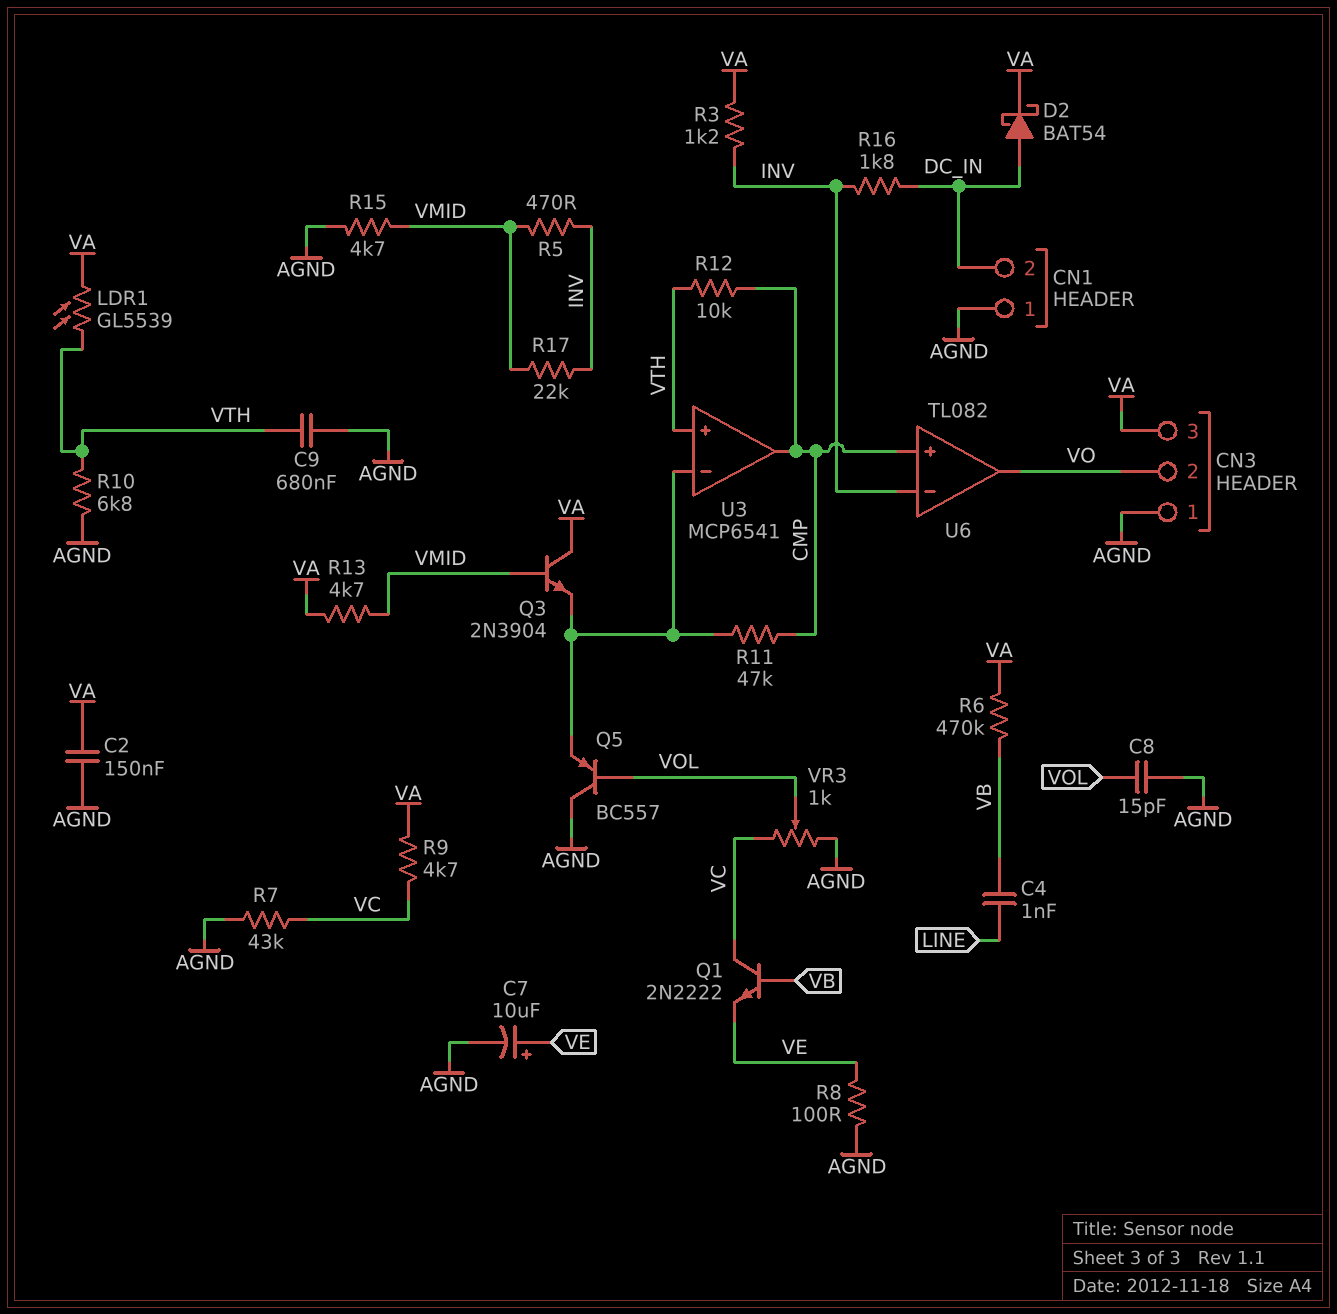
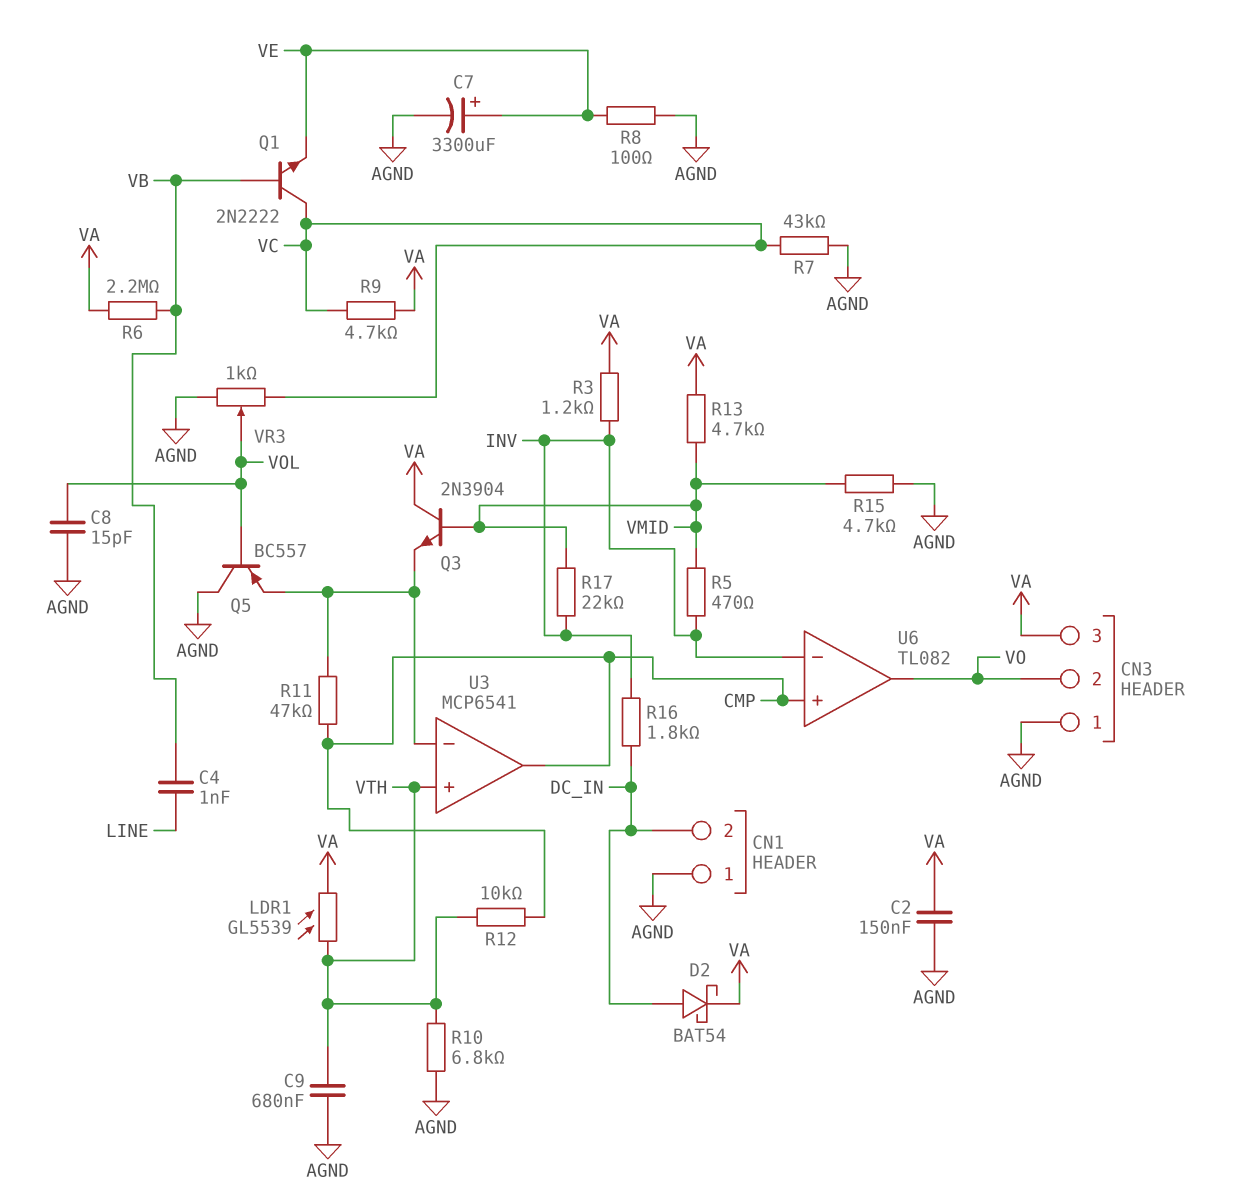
C7: 10uF (plus VE, minus AGND) -> 3300uF (plus VE, minus AGND)
R6: 470k (VA, VB) -> 2.2M (VA, VB)

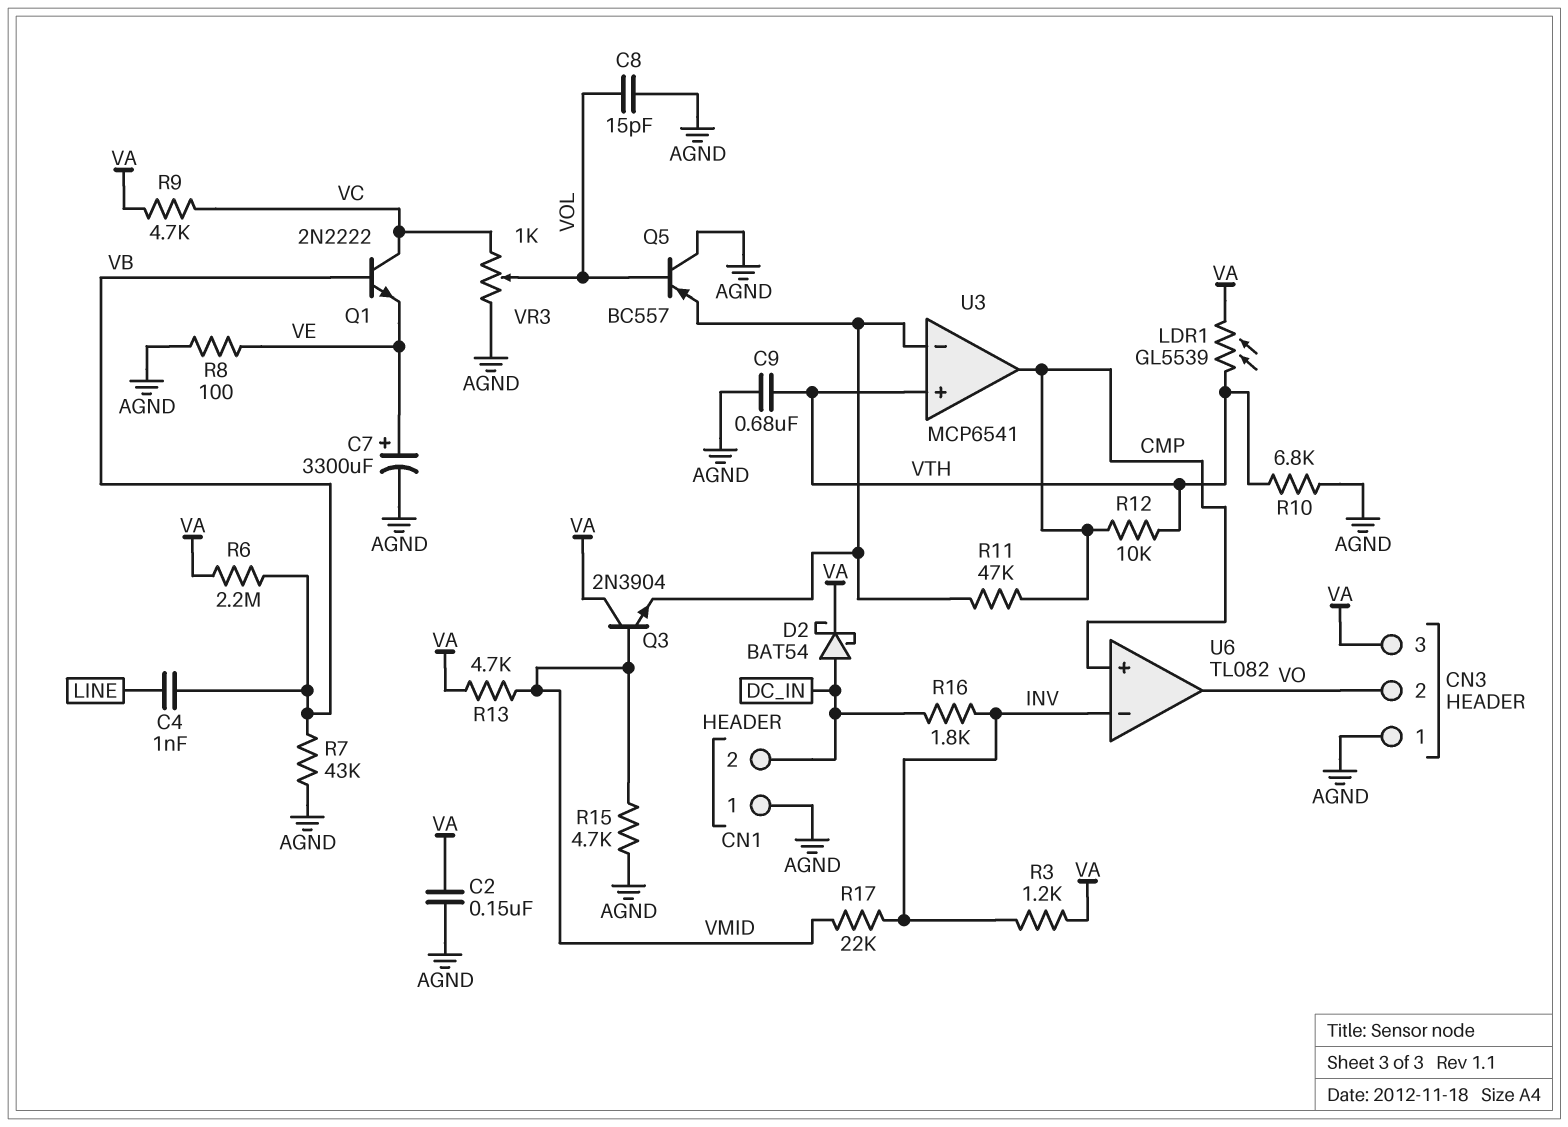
R5: 470 (INV, VMID) -> none
R7: 43k (AGND, VC) -> 43k (AGND, VB)

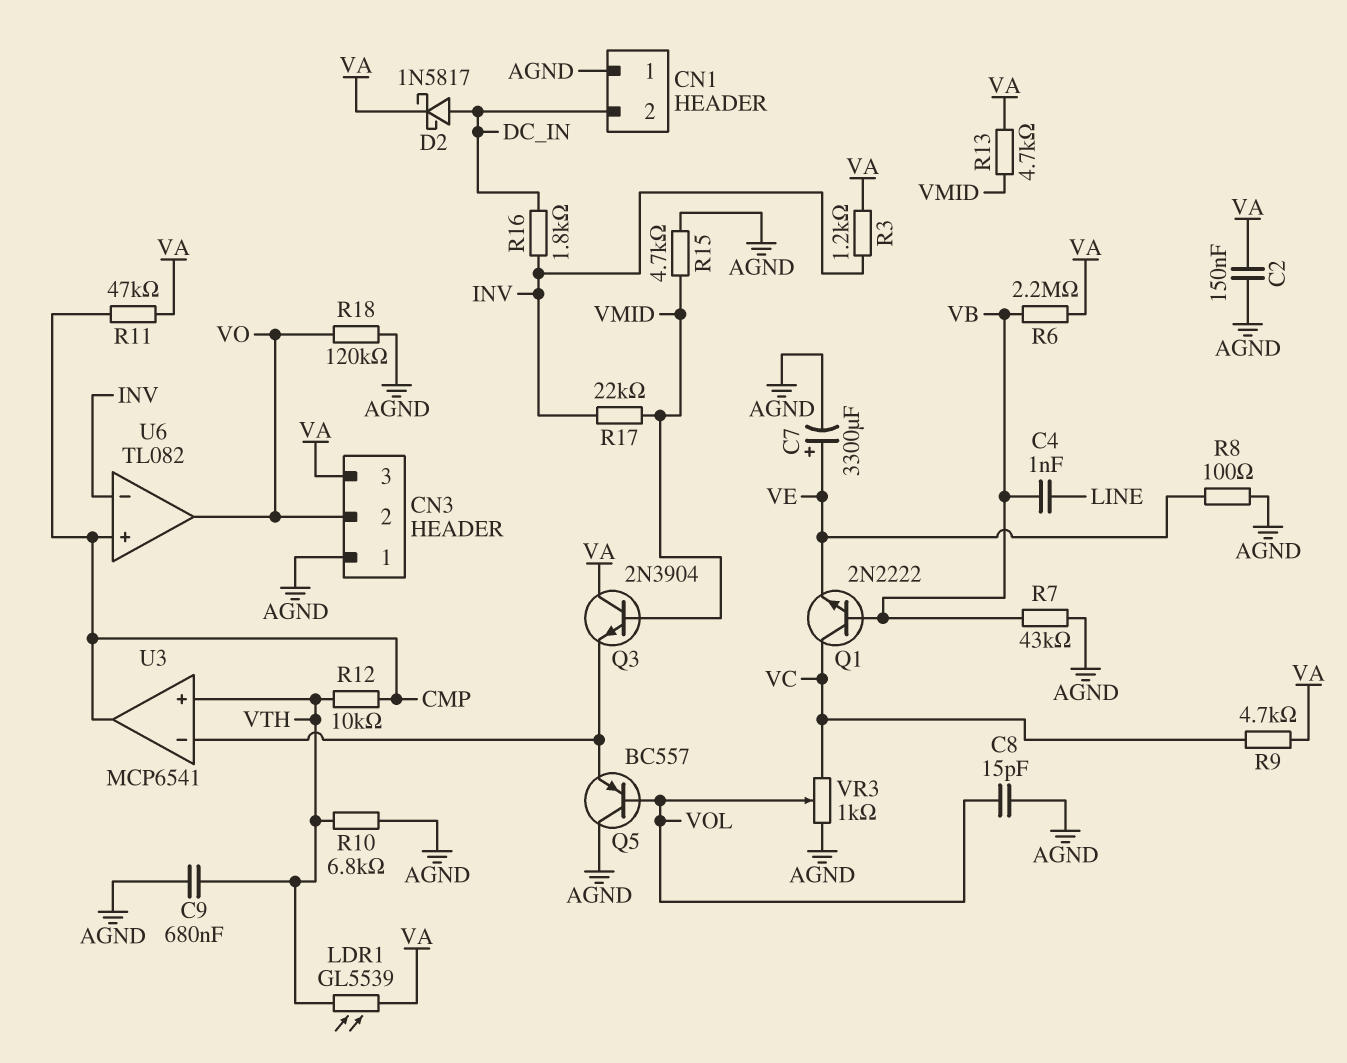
D2: schottky BAT54 (A DC_IN, K VA) -> schottky 1N5817 (A DC_IN, K VA)
R11: 47k (CMP, U3/in-) -> 47k (CMP, VA)
R18: none -> 120k (AGND, VO)

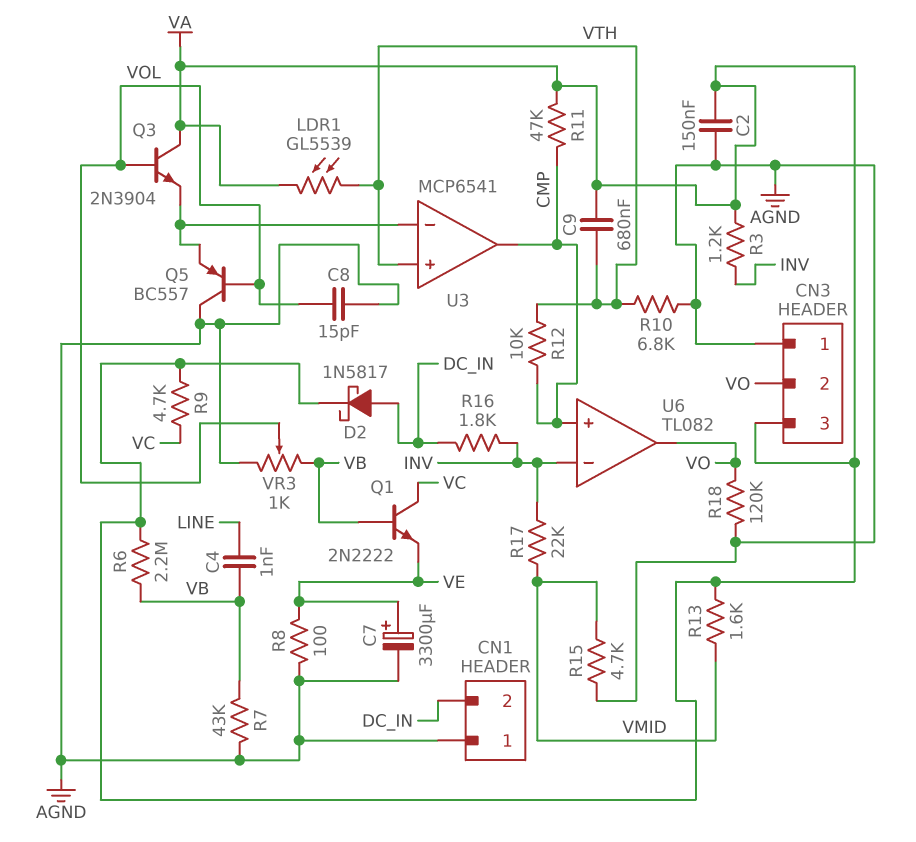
C9: 680nF (AGND, VTH) -> 680nF (VA, VTH)
Q3: NPN 2N3904 (B VMID, C VA, E U3/in-) -> NPN 2N3904 (B VOL, C VA, E U3/in-)
R13: 4.7k (VA, VMID) -> 1.6k (VA, VMID)
VR3: 1k (AGND, VC, wiper VOL) -> 1k (AGND, VB, wiper VOL)

